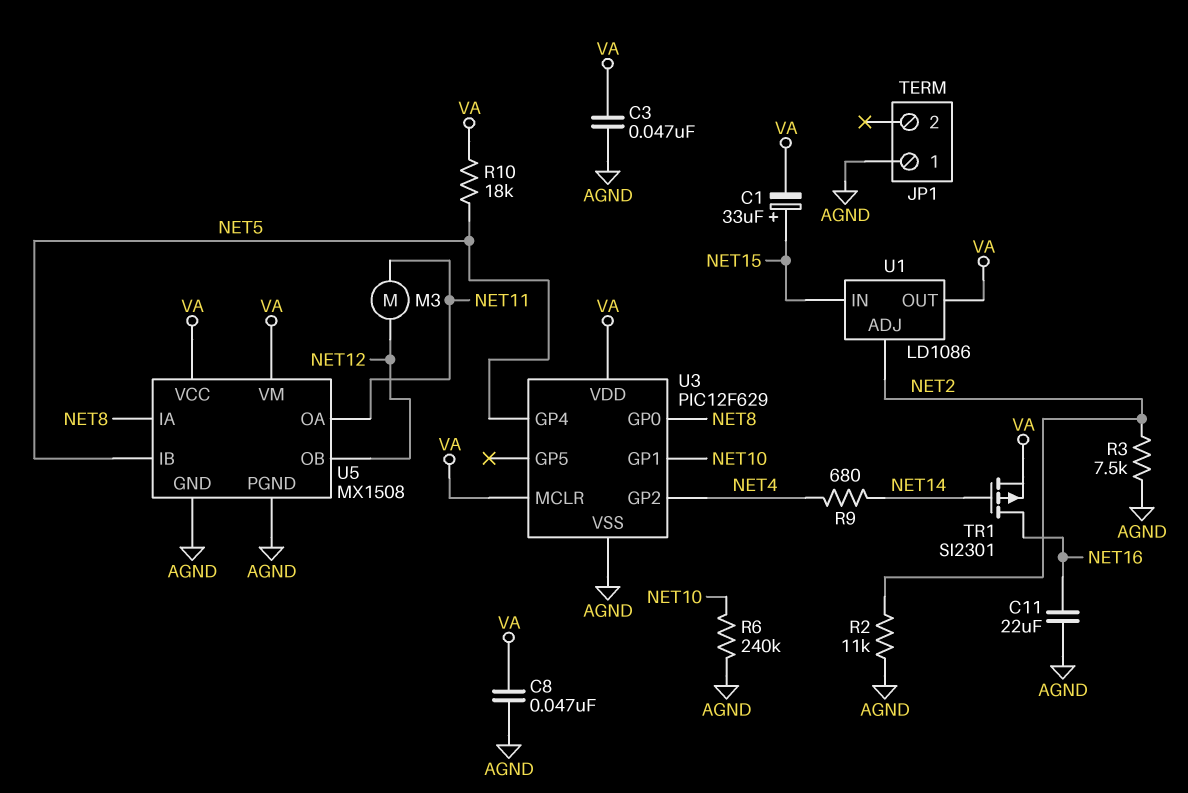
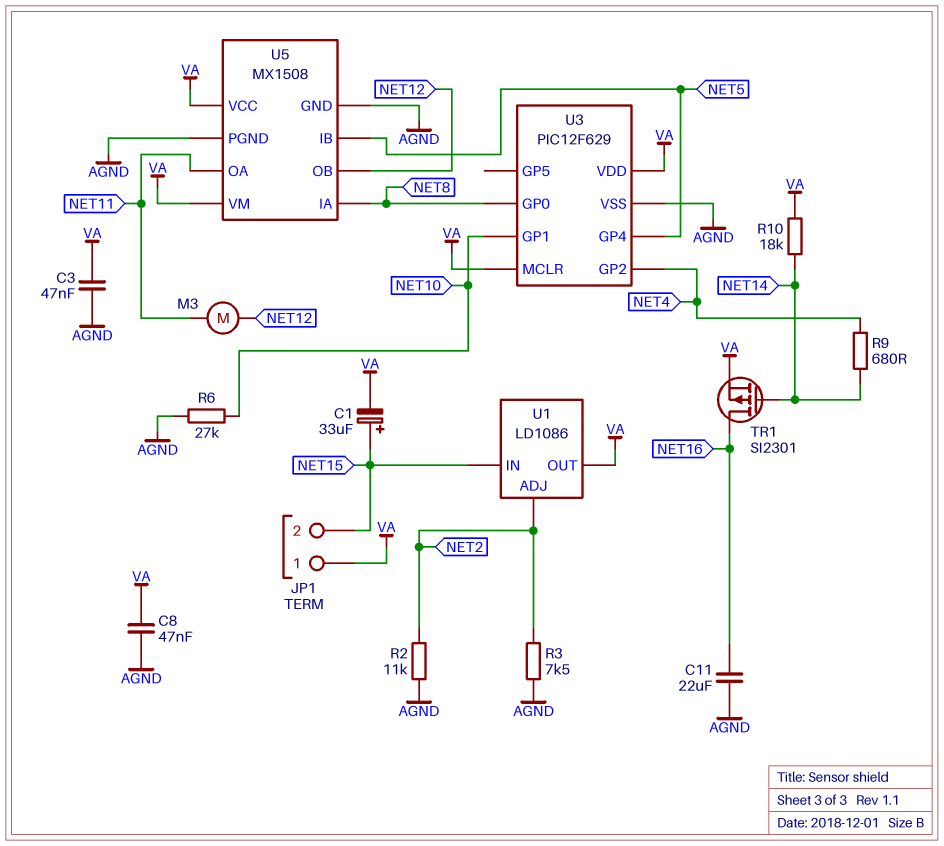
JP1 pin 1: AGND -> VA
JP1 pin 2: none -> NET15
R6: 240k (AGND, NET10) -> 27k (AGND, NET10)
R10: 18k (NET5, VA) -> 18k (NET14, VA)

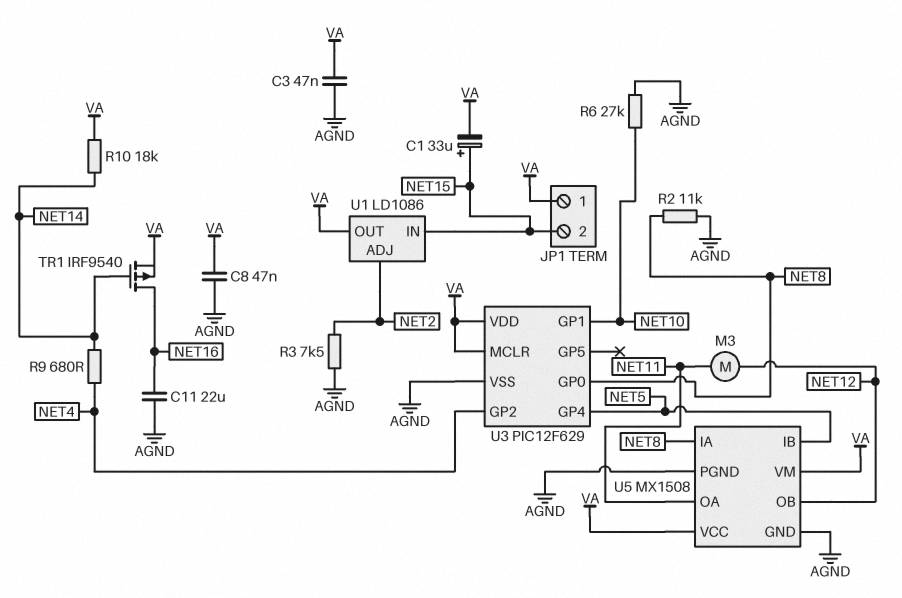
R2: 11k (AGND, NET2) -> 11k (AGND, NET8)
TR1: PMOS SI2301 (G NET14, D NET16, S VA) -> PMOS IRF9540 (G NET14, D NET16, S VA)

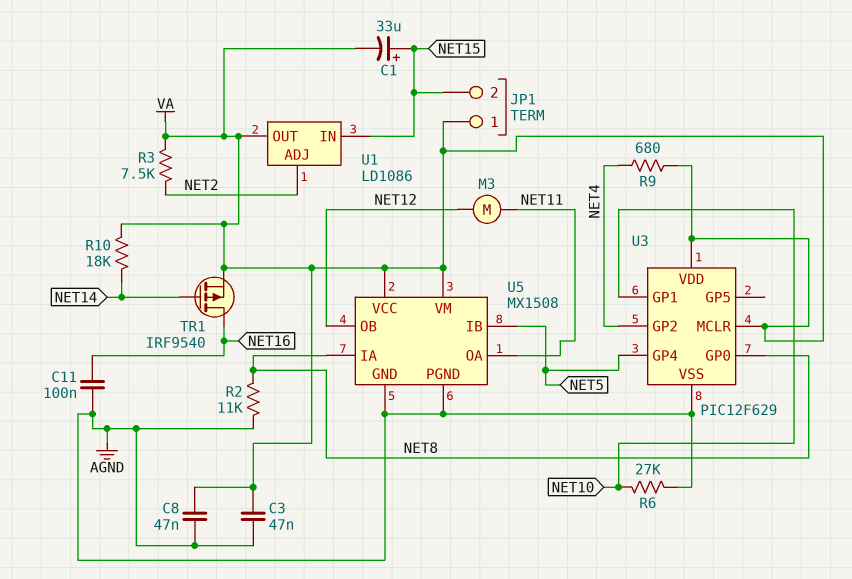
C11: 22uF (AGND, NET16) -> 100nF (AGND, NET16)
R3: 7.5k (AGND, NET2) -> 7.5k (NET2, VA)
R9: 680 (NET4, NET14) -> 680 (NET4, VA)

